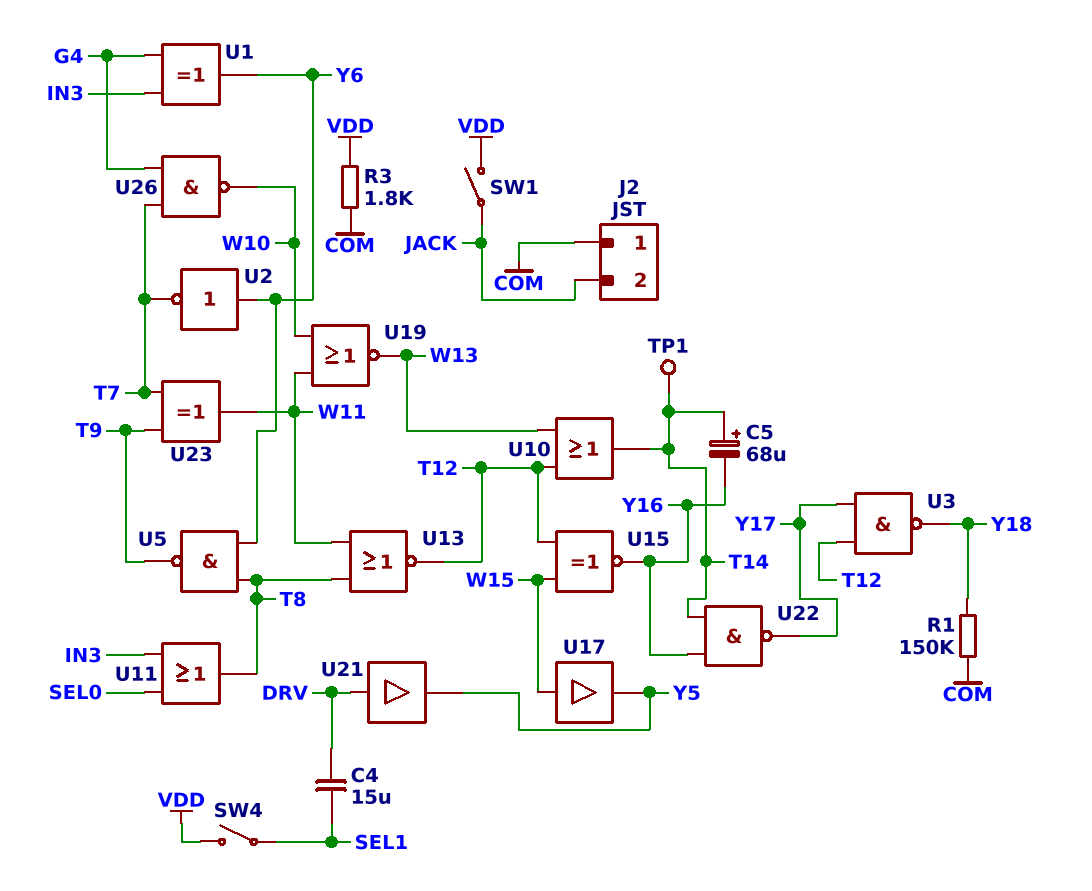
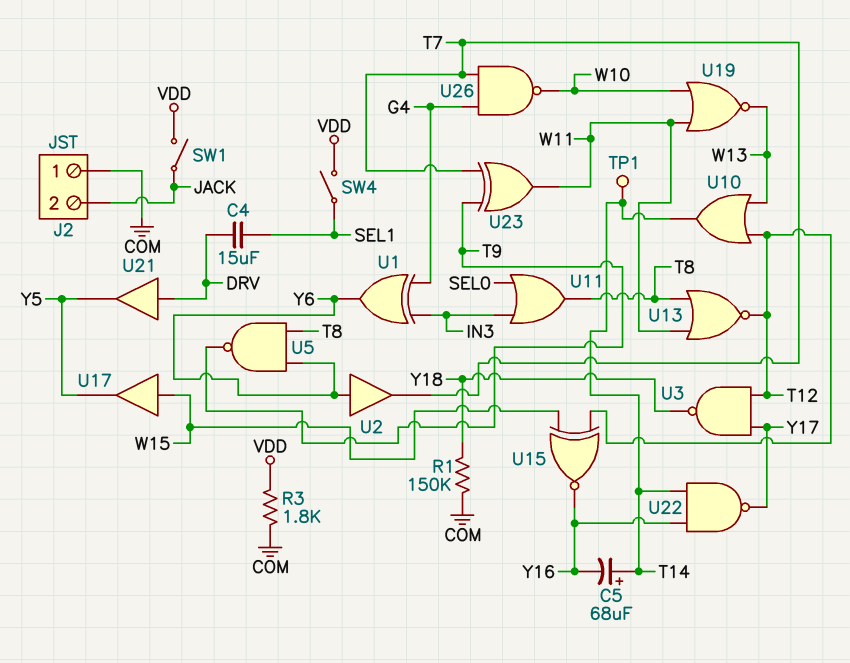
U2: NOT (in Y6, out T7) -> buffer (in Y6, out T7)

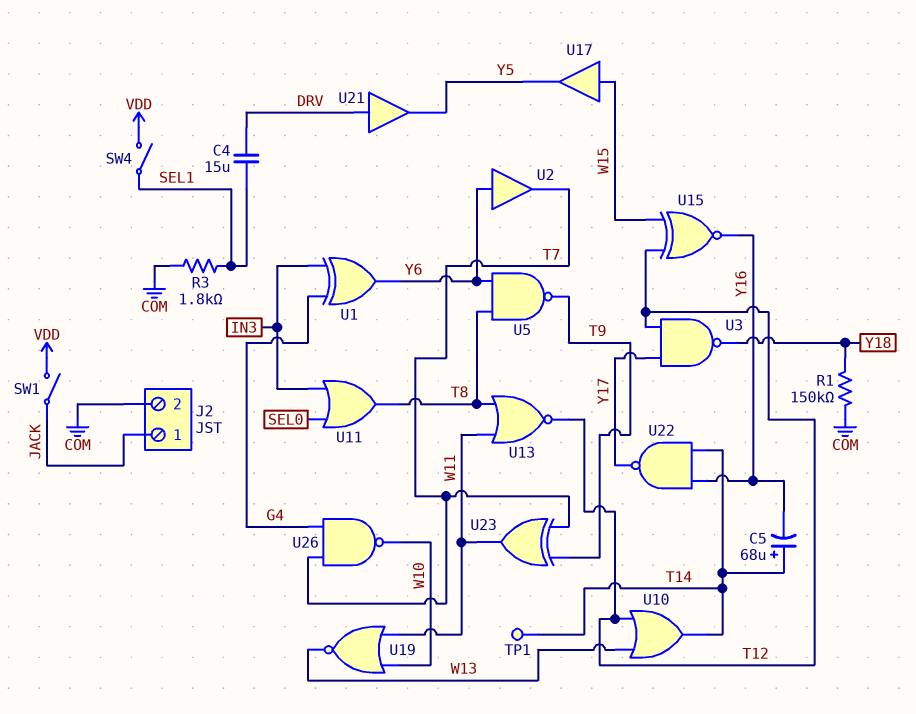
J2 pin 1: COM -> JACK
J2 pin 2: JACK -> COM
R3: 1.8k (COM, VDD) -> 1.8k (COM, SEL1)

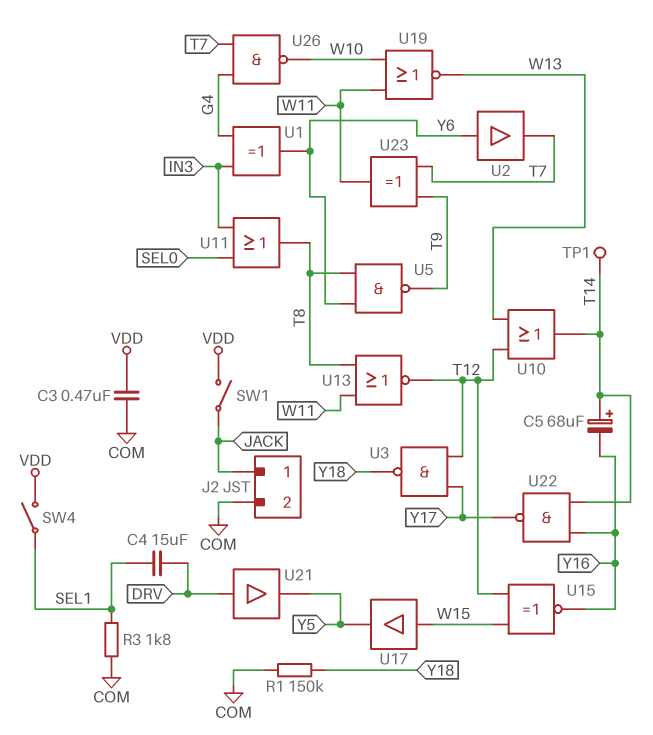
C3: none -> 470nF (COM, VDD)

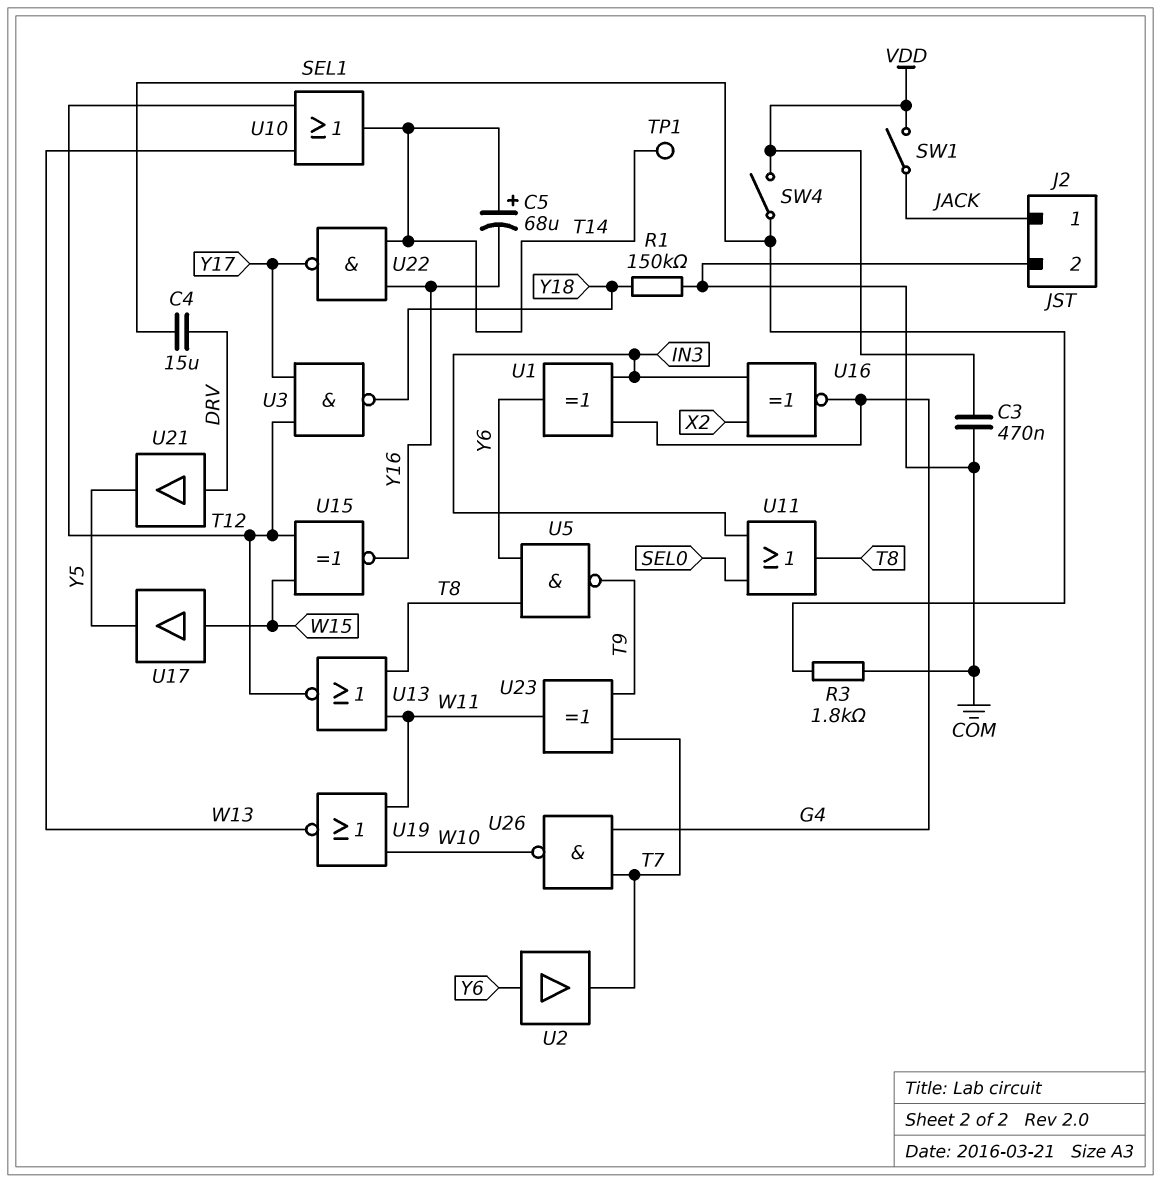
U16: none -> XNOR (in IN3, in X2, out G4)

